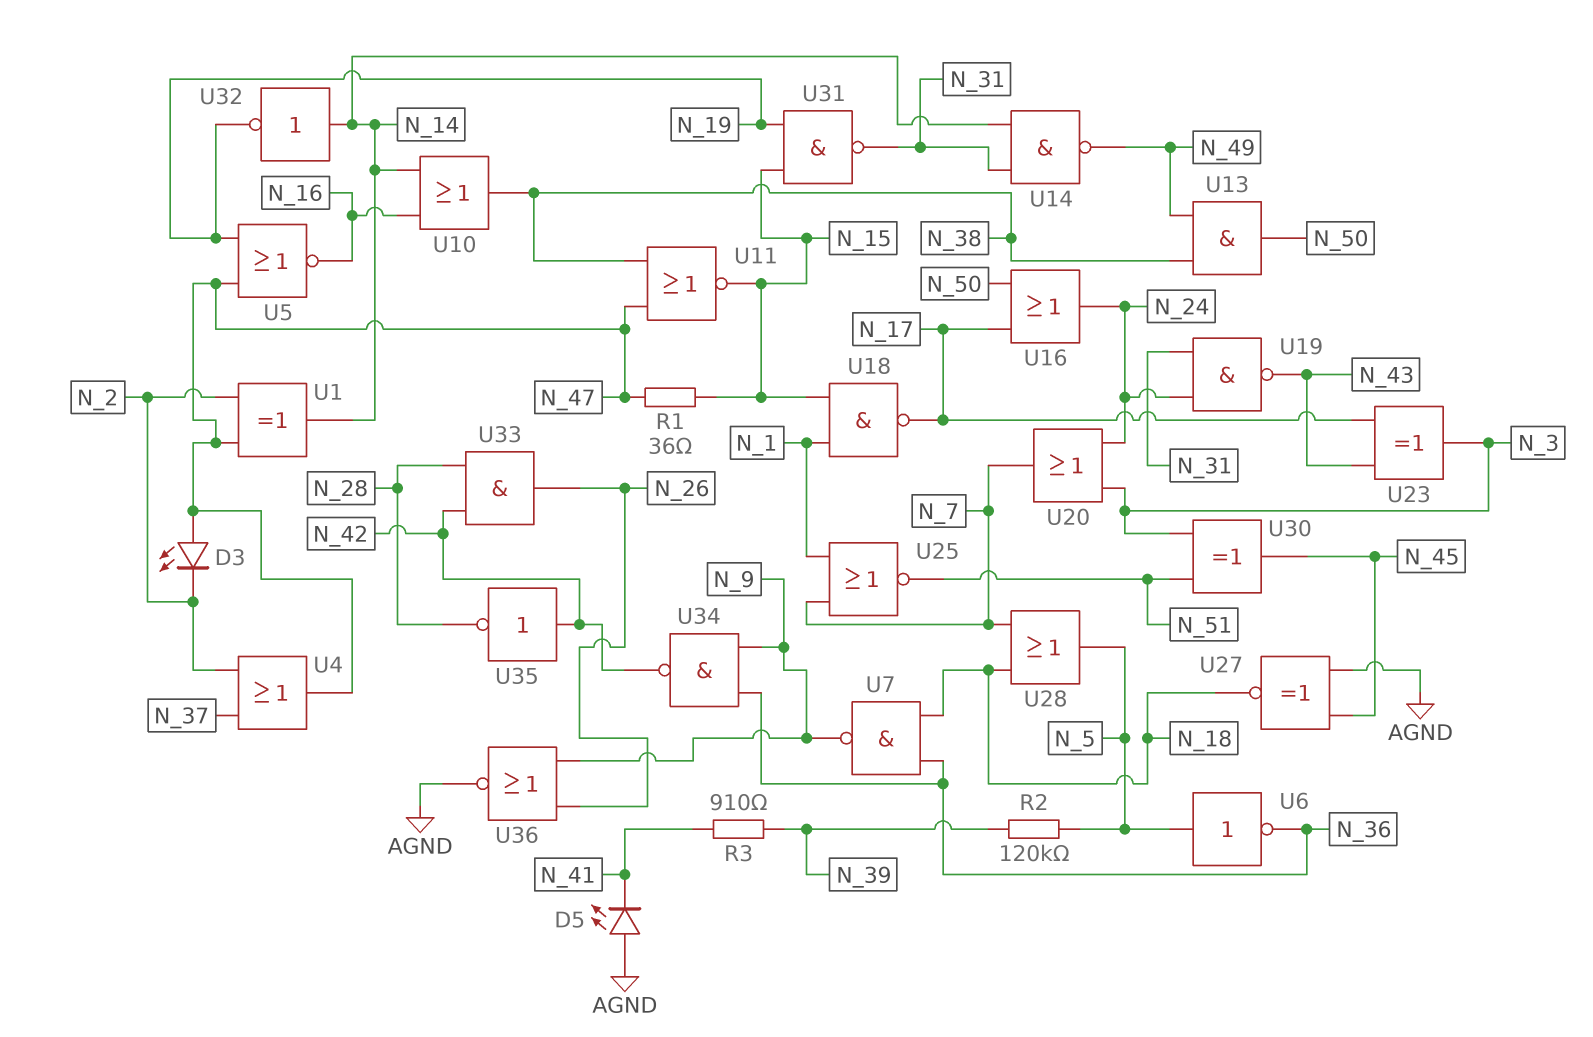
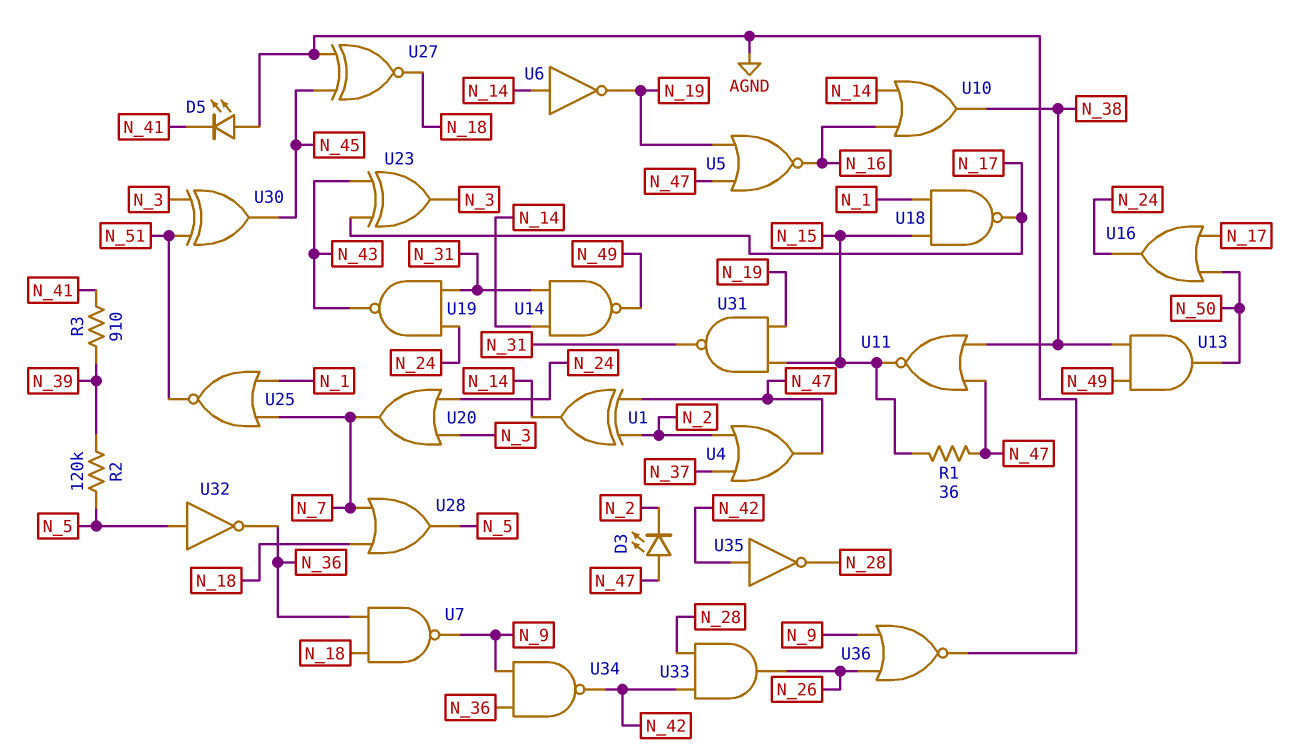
U6: NOT (in N_5, out N_36) -> NOT (in N_14, out N_19)
U32: NOT (in N_14, out N_19) -> NOT (in N_5, out N_36)

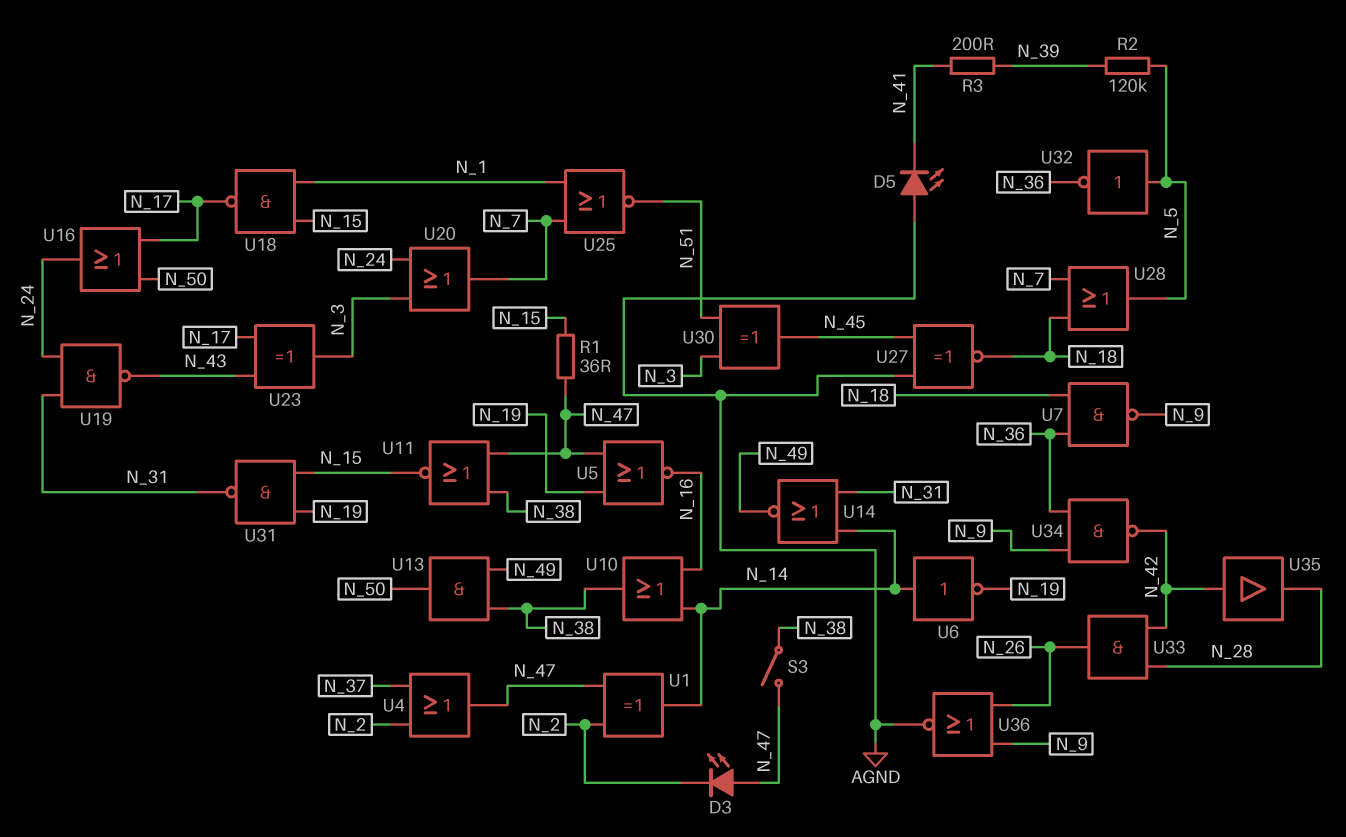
R3: 910 (N_39, N_41) -> 200 (N_39, N_41)
S3: none -> switch (N_38, N_47)
U14: NAND (in N_14, in N_31, out N_49) -> NOR (in N_14, in N_31, out N_49)
U35: NOT (in N_42, out N_28) -> buffer (in N_42, out N_28)

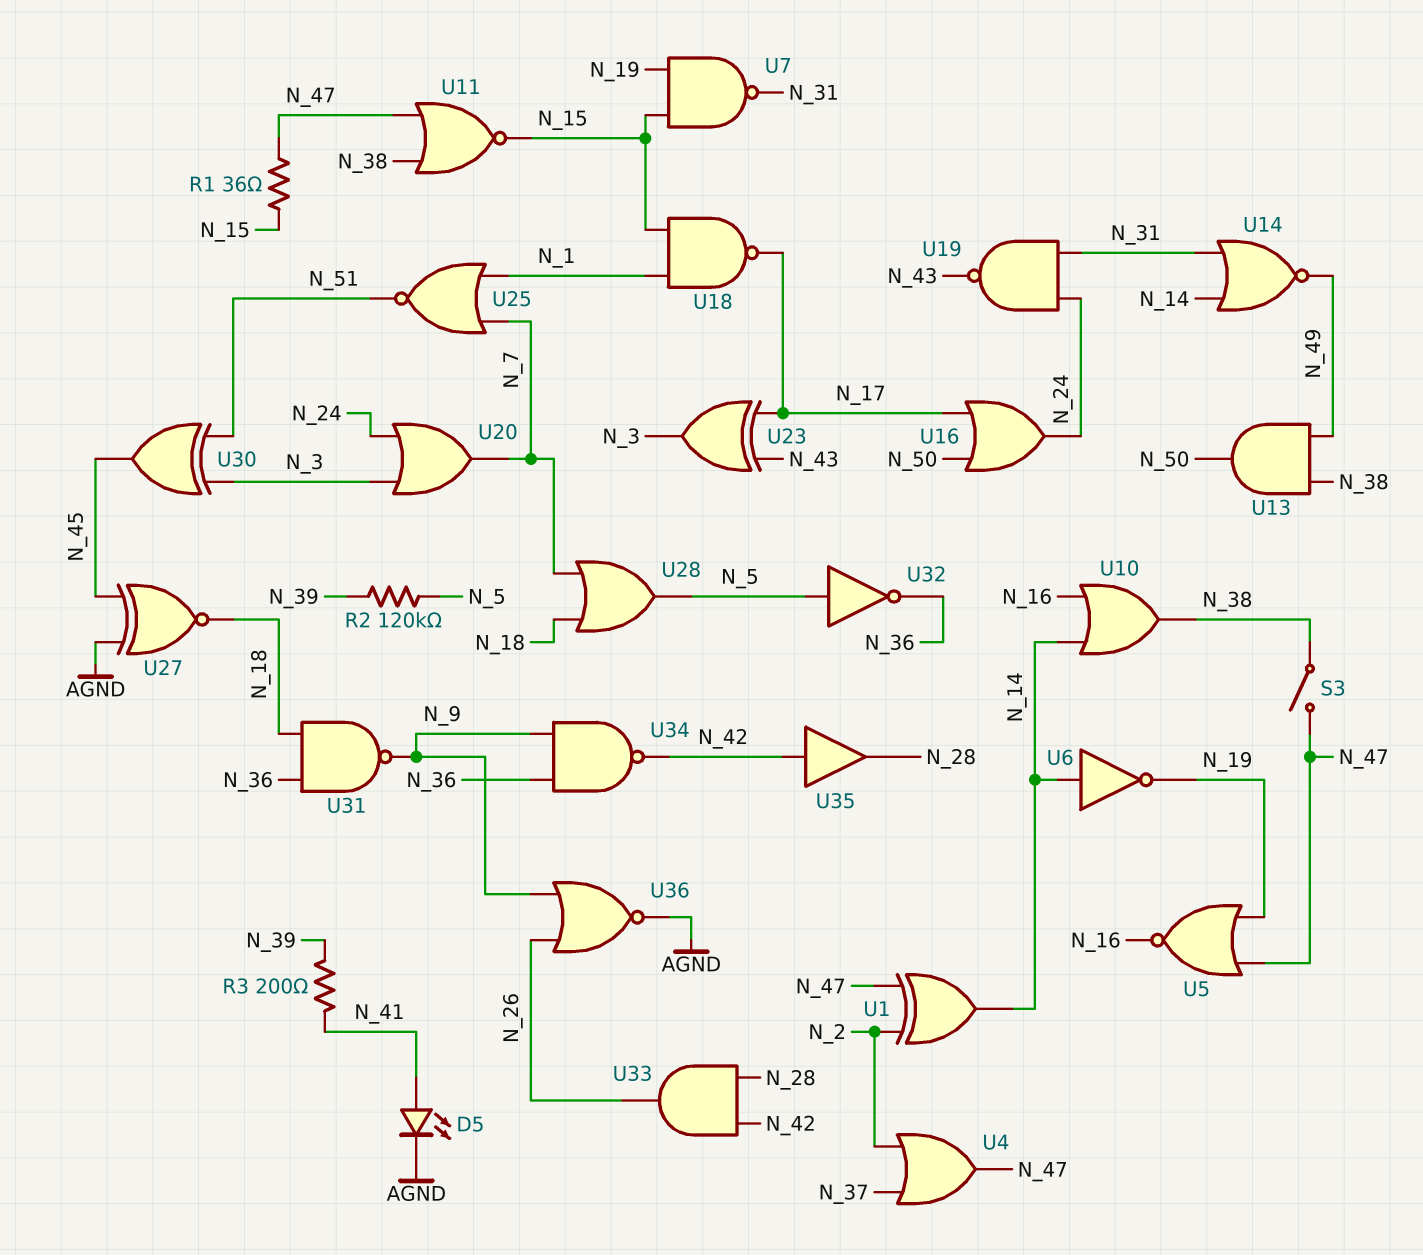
D3: LED (A N_47, K N_2) -> none
D5: LED (A AGND, K N_41) -> LED (A N_41, K AGND)
U7: NAND (in N_18, in N_36, out N_9) -> NAND (in N_15, in N_19, out N_31)
U31: NAND (in N_15, in N_19, out N_31) -> NAND (in N_18, in N_36, out N_9)

